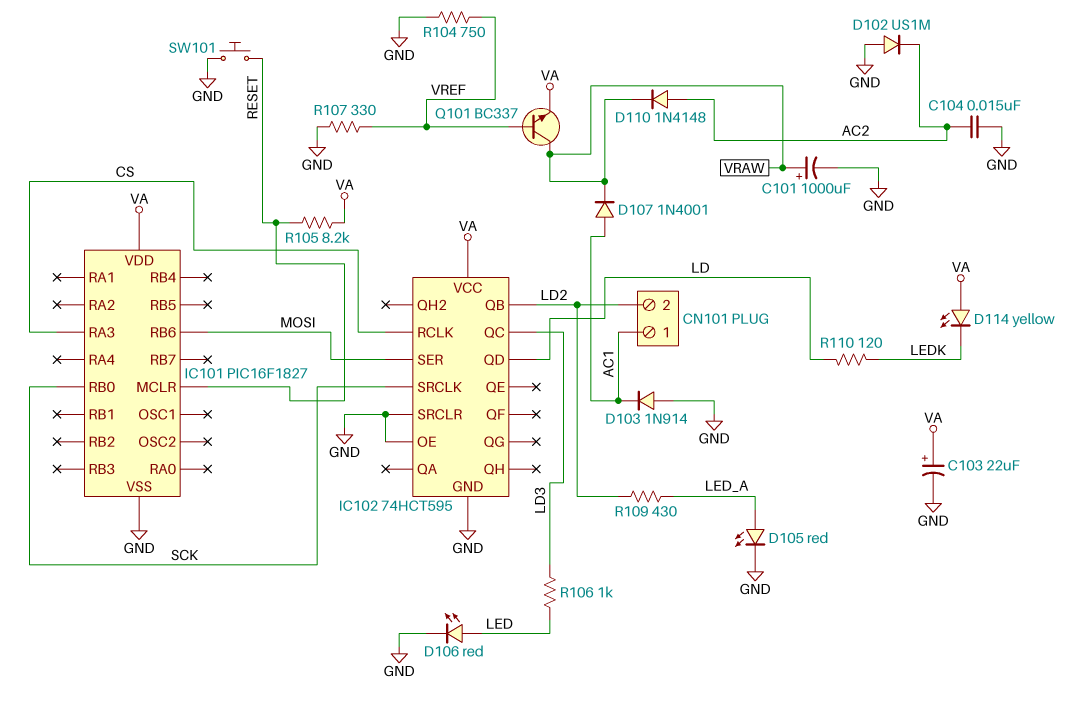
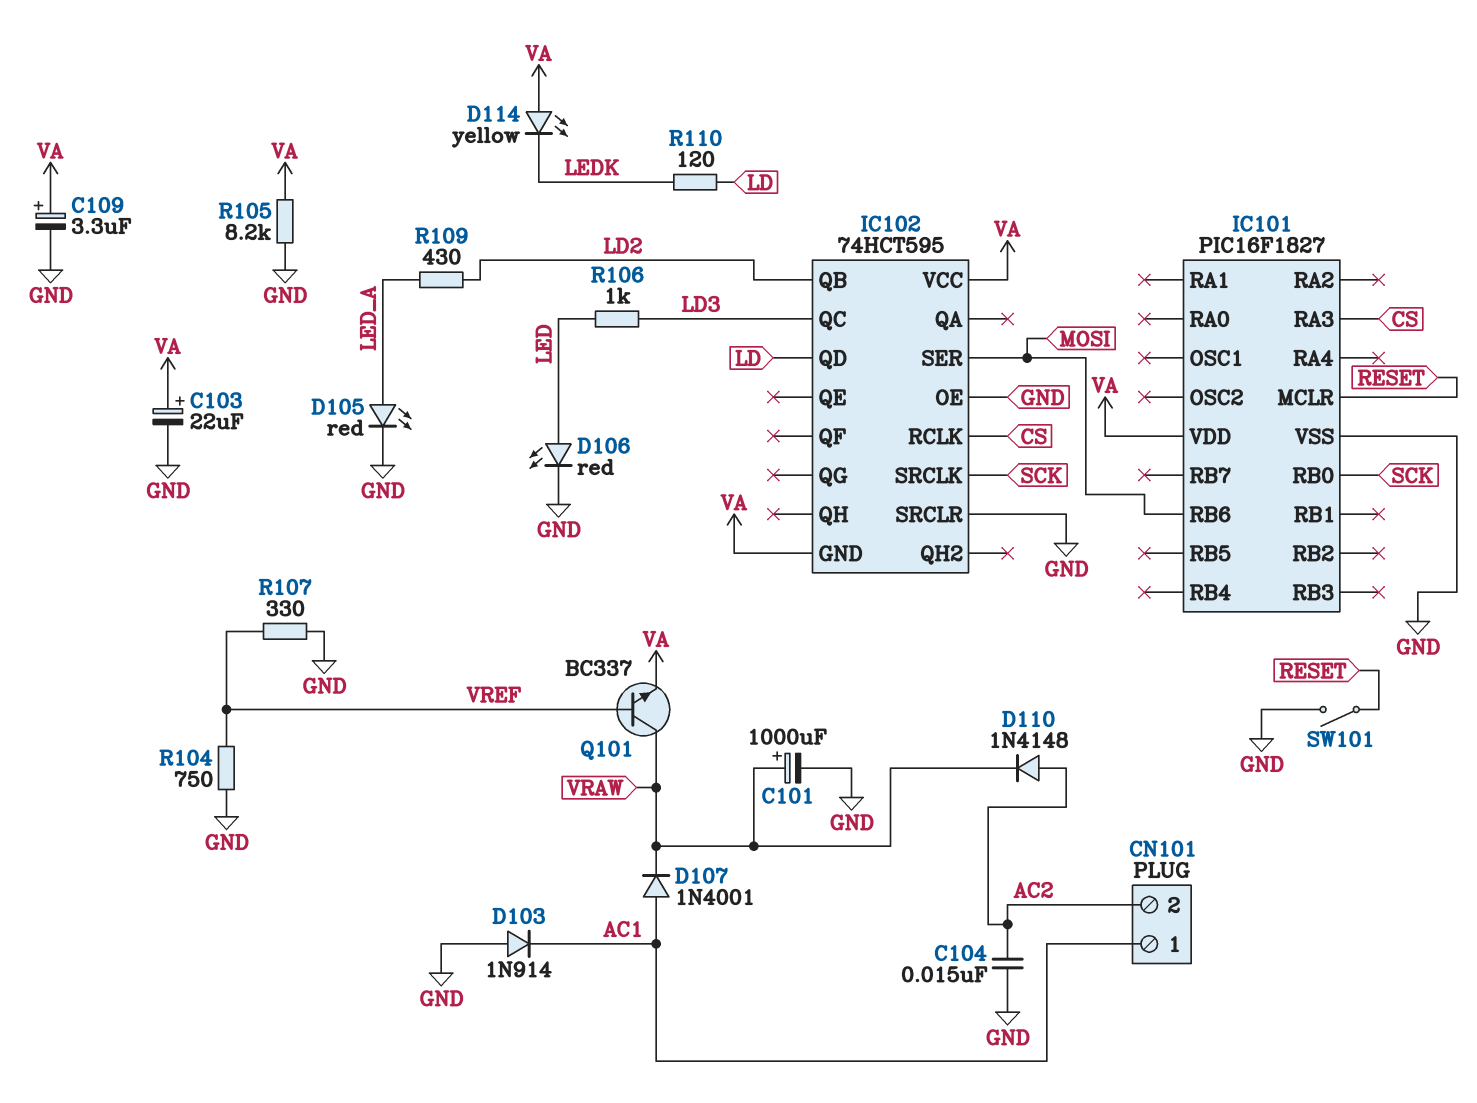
C109: none -> 3.3uF (plus VA, minus GND)
CN101 pin 2: LD2 -> AC2
D102: diode US1M (A GND, K AC2) -> none
IC102 pin GND: GND -> VA
R105: 8.2k (RESET, VA) -> 8.2k (GND, VA)
SW101: button (GND, RESET) -> switch (GND, RESET)

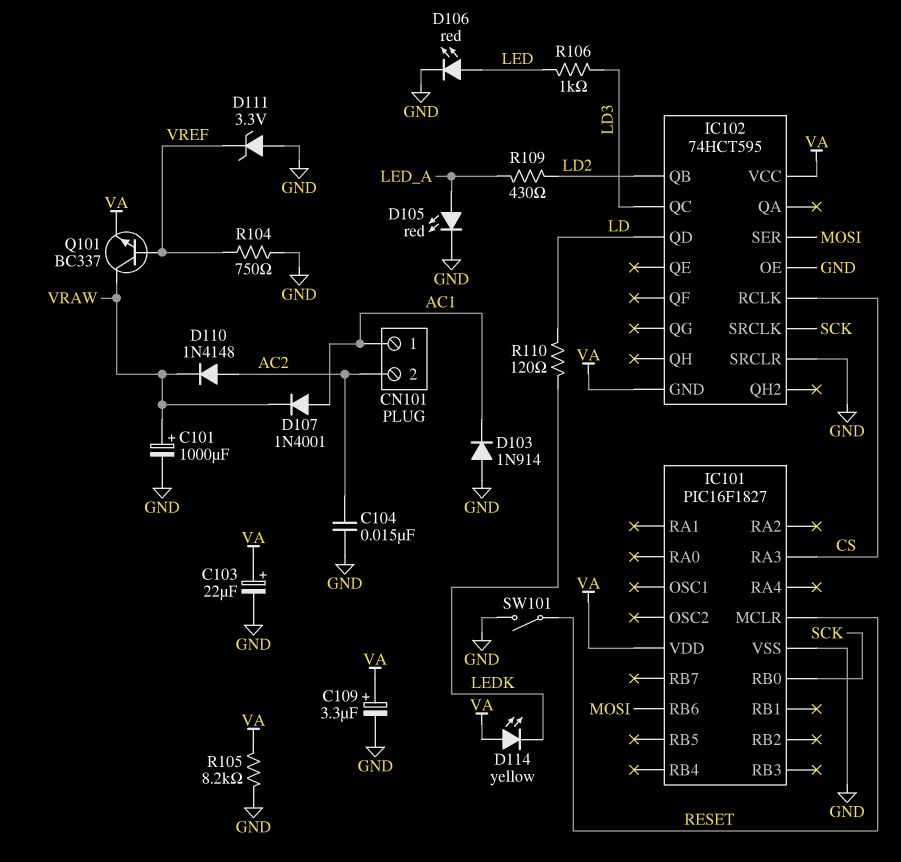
D111: none -> zener 3.3V (A GND, K VREF)
R107: 330 (GND, VREF) -> none

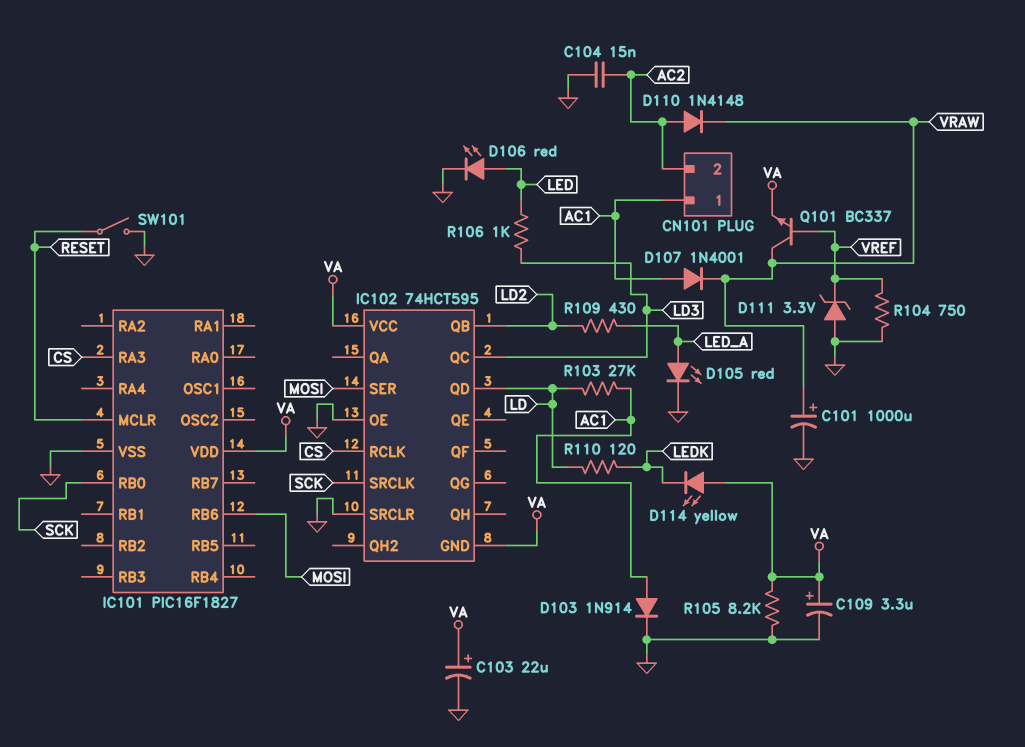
D103: diode 1N914 (A GND, K AC1) -> diode 1N914 (A AC1, K GND)
R103: none -> 27k (AC1, LD)

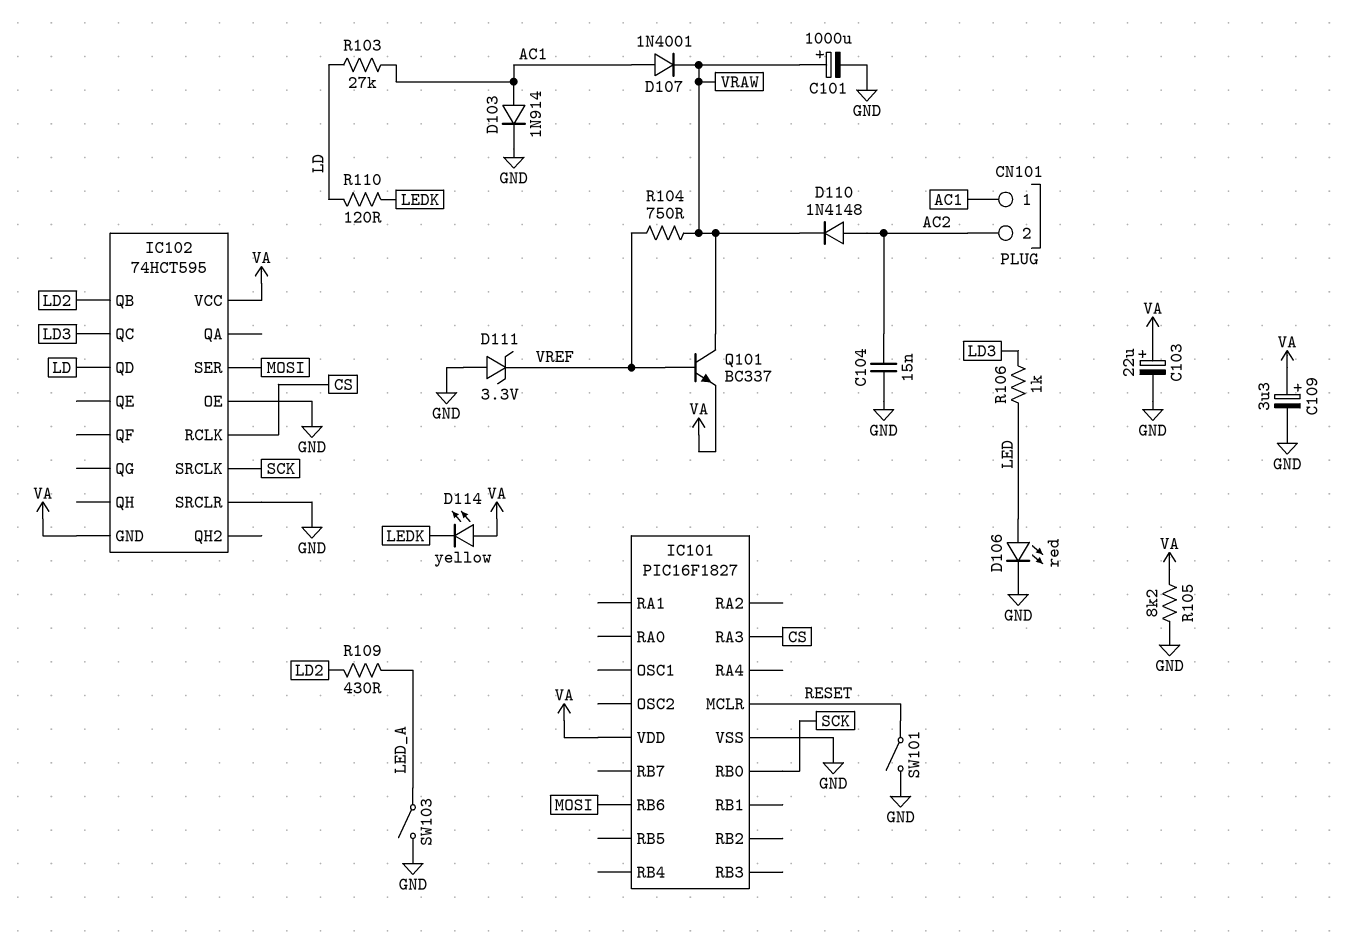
D105: LED red (A LED_A, K GND) -> none
R104: 750 (GND, VREF) -> 750 (VRAW, VREF)
SW103: none -> switch (GND, LED_A)

